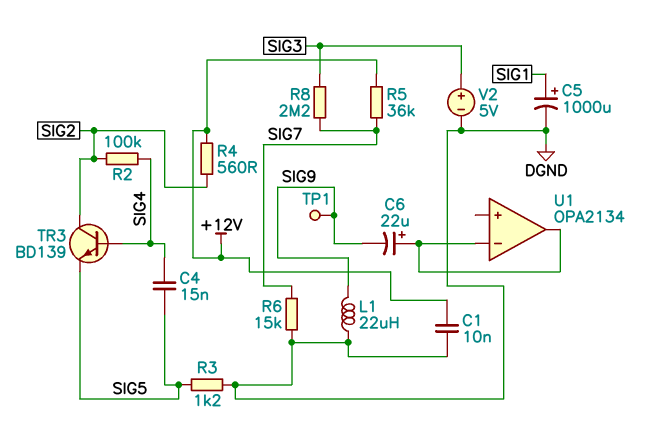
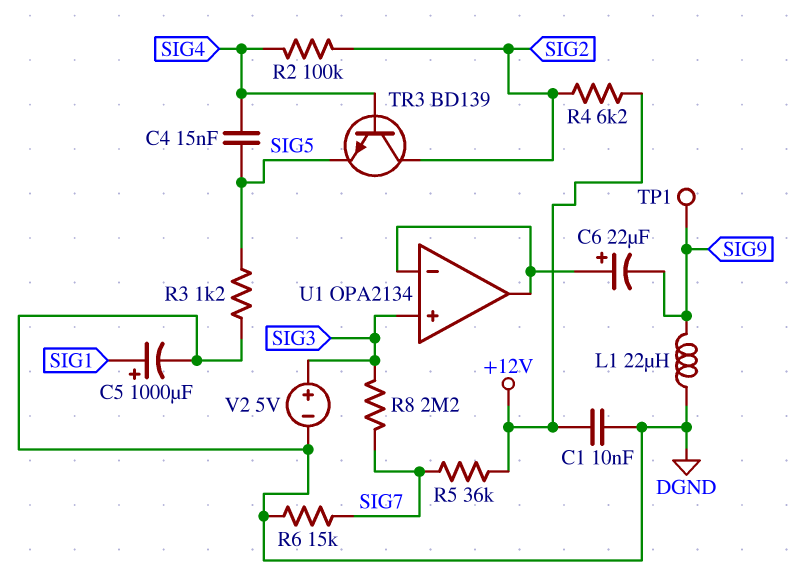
R4: 560 (+12V, SIG2) -> 6.2k (+12V, SIG2)
U1 pin in+: none -> SIG3

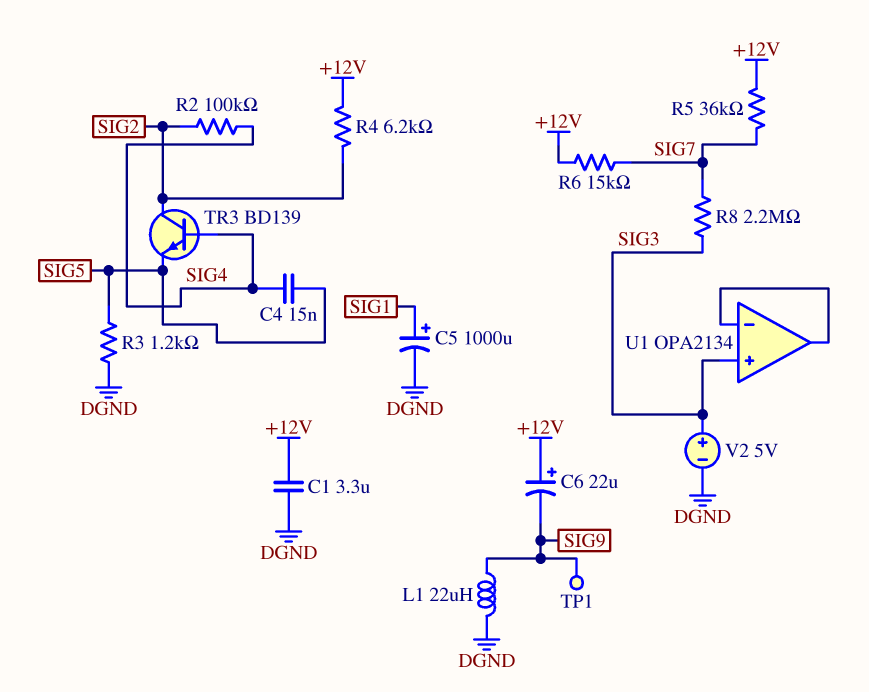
C1: 10nF (+12V, DGND) -> 3.3uF (+12V, DGND)
C6: 22uF (plus U1/in-, minus SIG9) -> 22uF (plus +12V, minus SIG9)
R6: 15k (DGND, SIG7) -> 15k (+12V, SIG7)

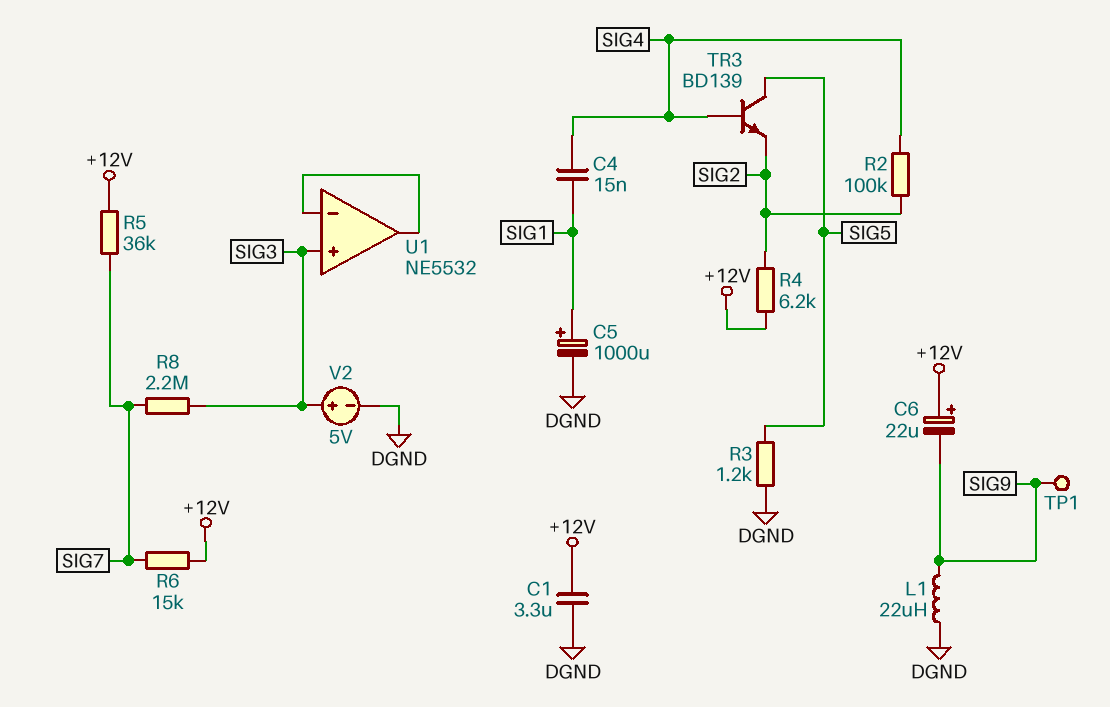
C4: 15nF (SIG4, SIG5) -> 15nF (SIG1, SIG4)
TR3: NPN BD139 (B SIG4, C SIG2, E SIG5) -> NPN BD139 (B SIG4, C SIG5, E SIG2)
U1: OPA2134 -> NE5532

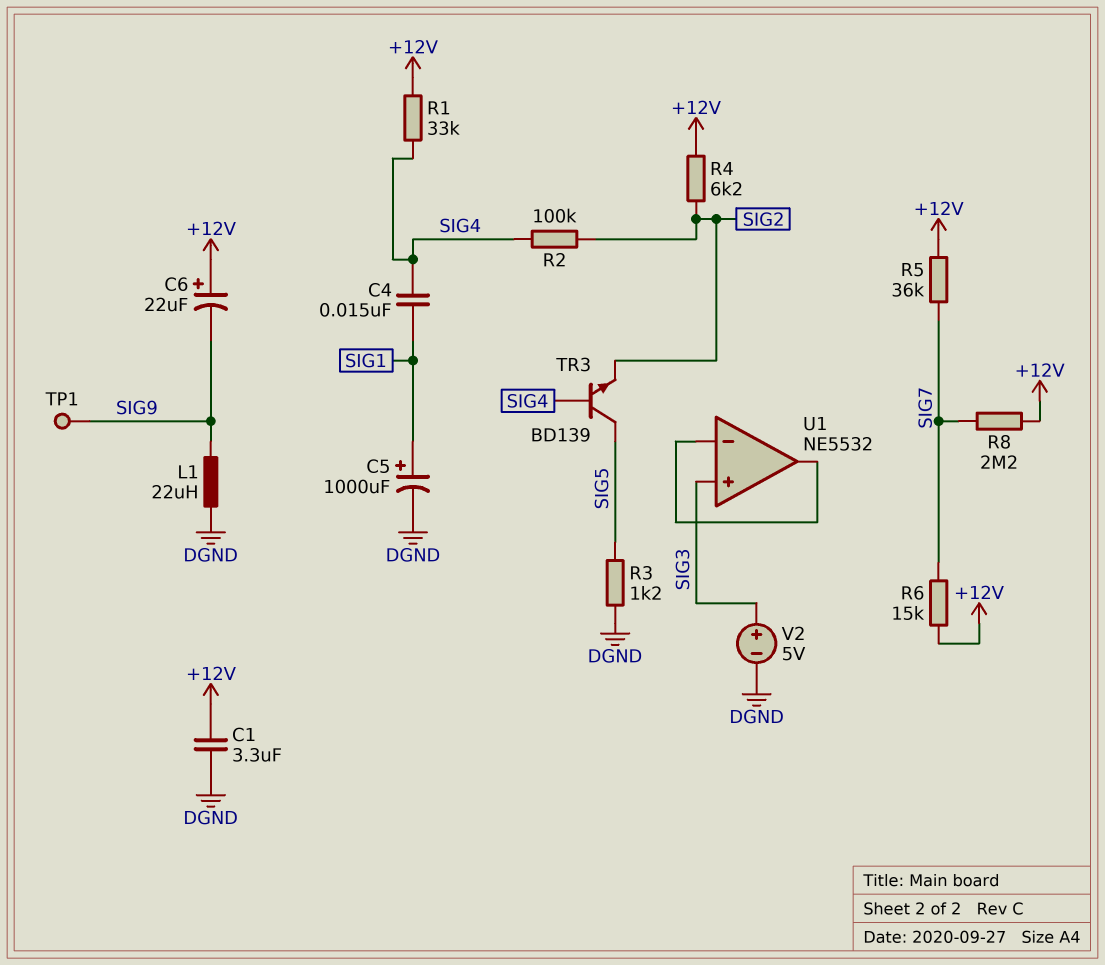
R1: none -> 33k (+12V, SIG4)
R8: 2.2M (SIG3, SIG7) -> 2.2M (+12V, SIG7)

